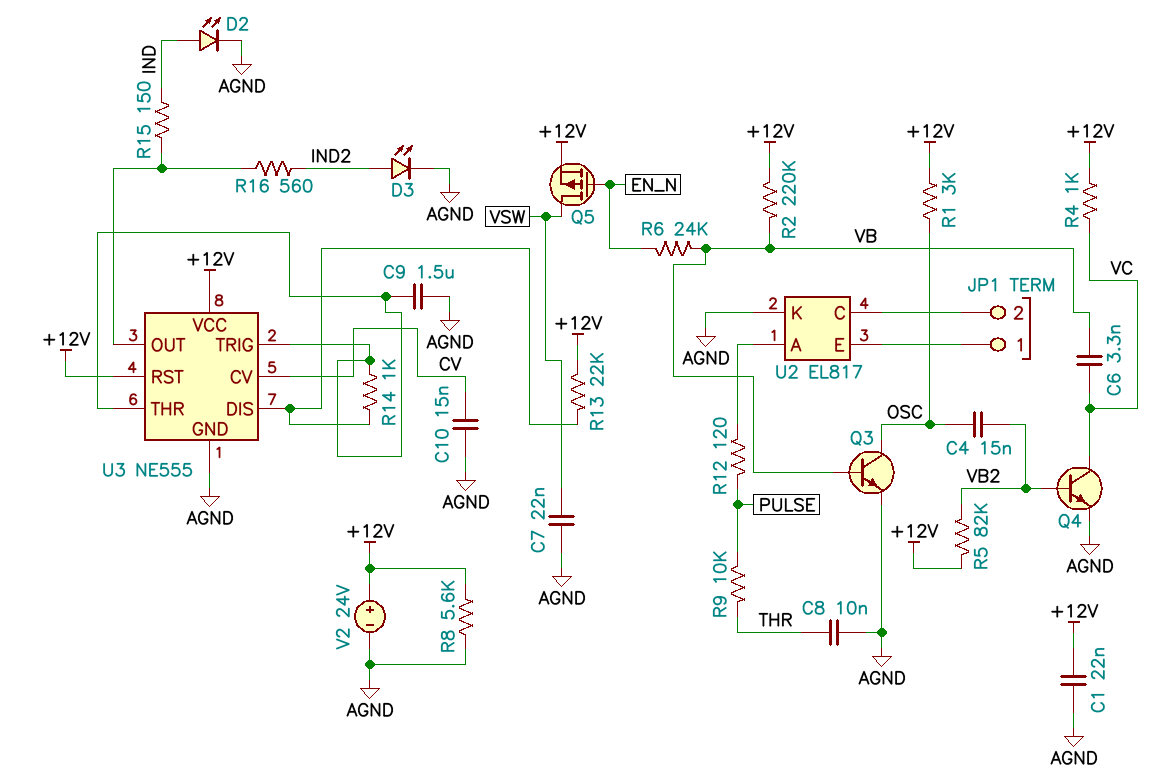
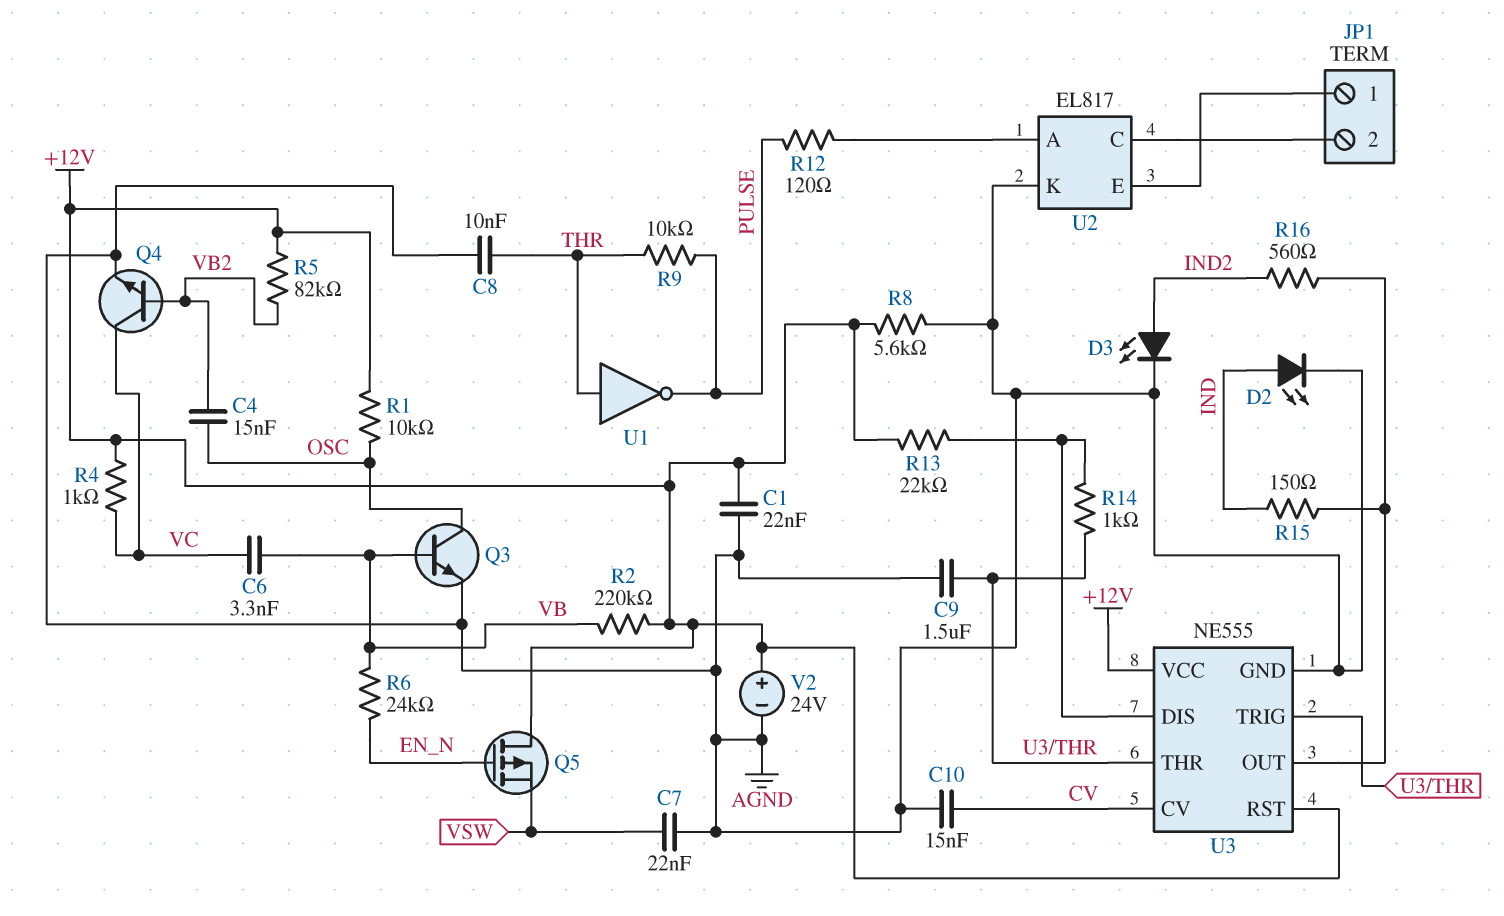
Q5: PMOS (G EN_N, D VSW, S +12V) -> PMOS (G EN_N, D +12V, S VSW)
R1: 3k (+12V, OSC) -> 10k (+12V, OSC)
U1: none -> NOT (in THR, out PULSE)

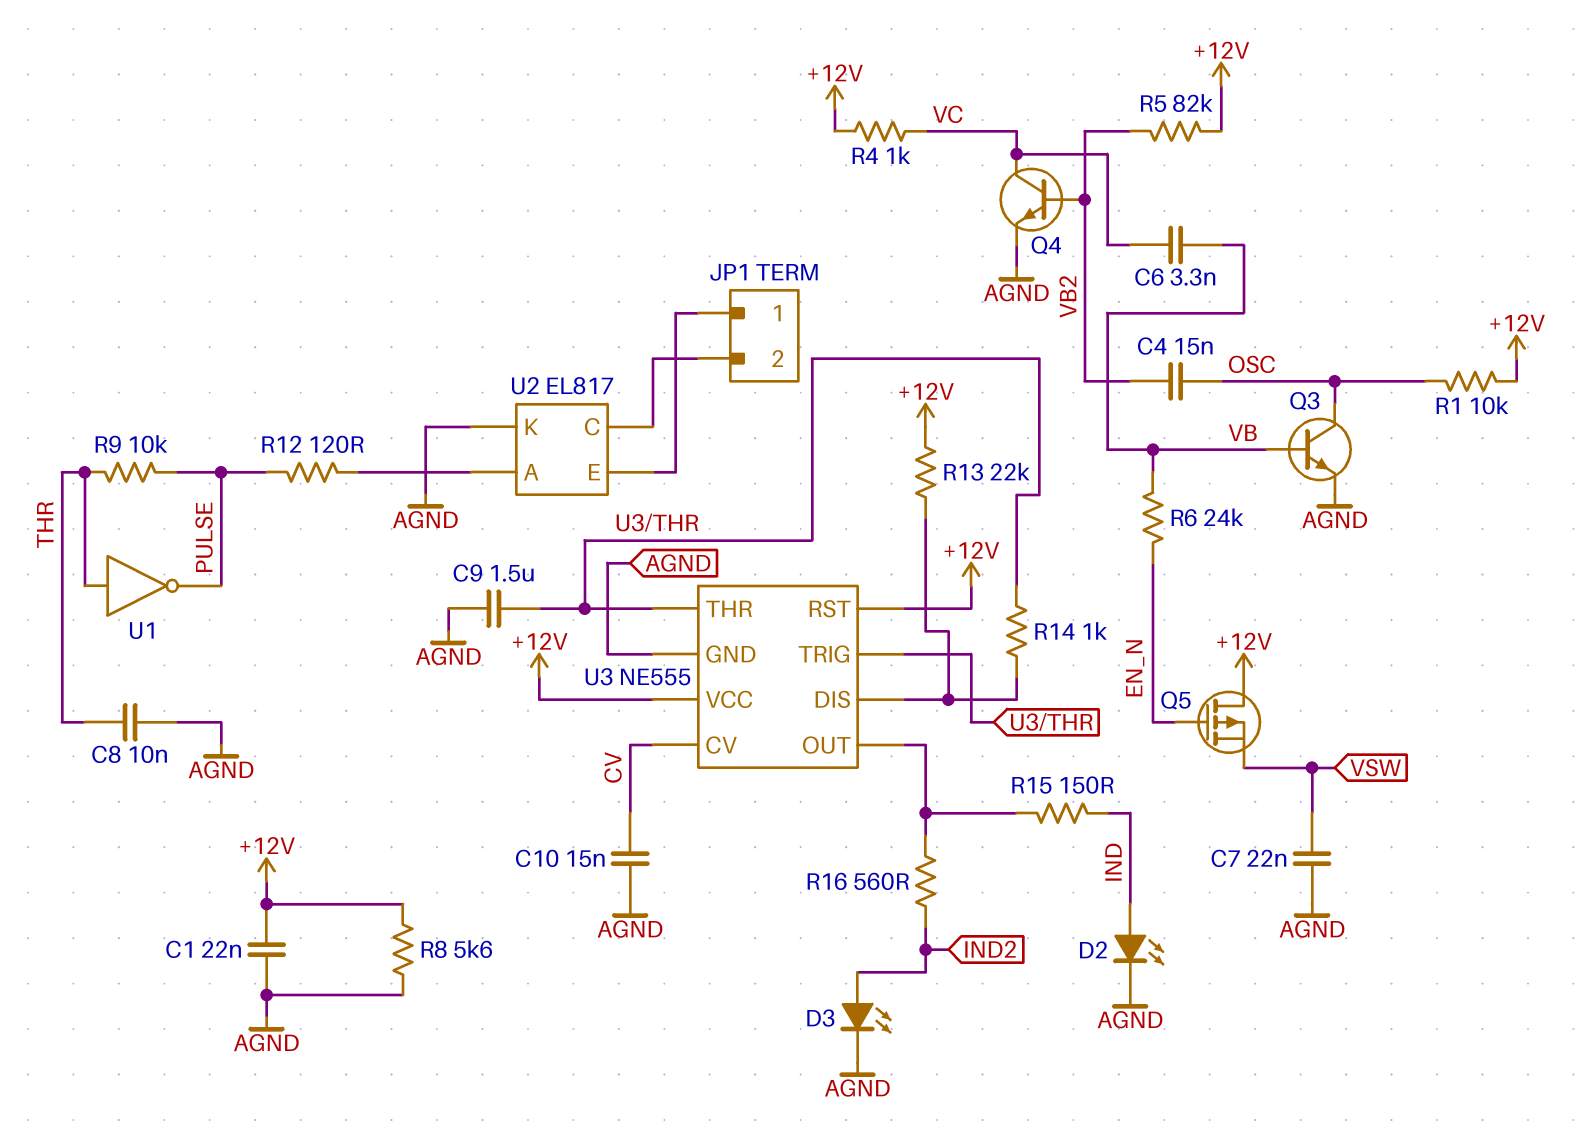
R2: 220k (+12V, VB) -> none
V2: 24V (plus +12V, minus AGND) -> none

